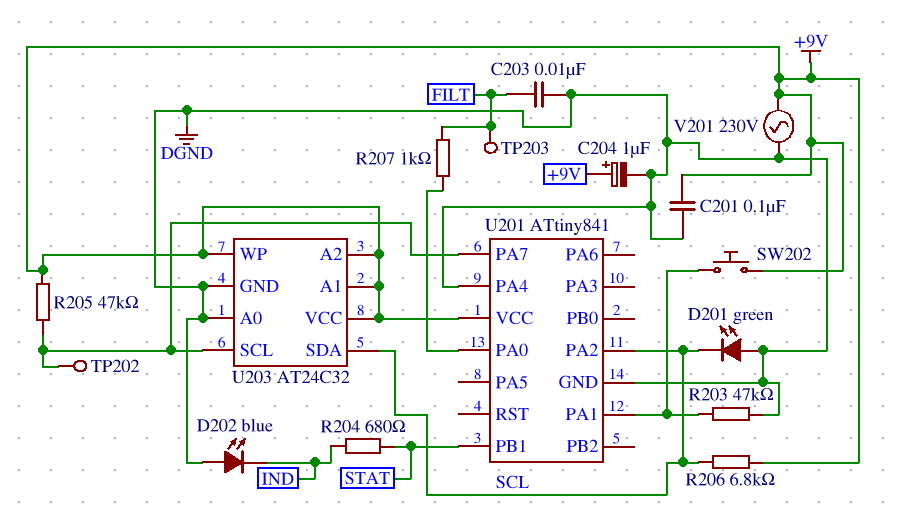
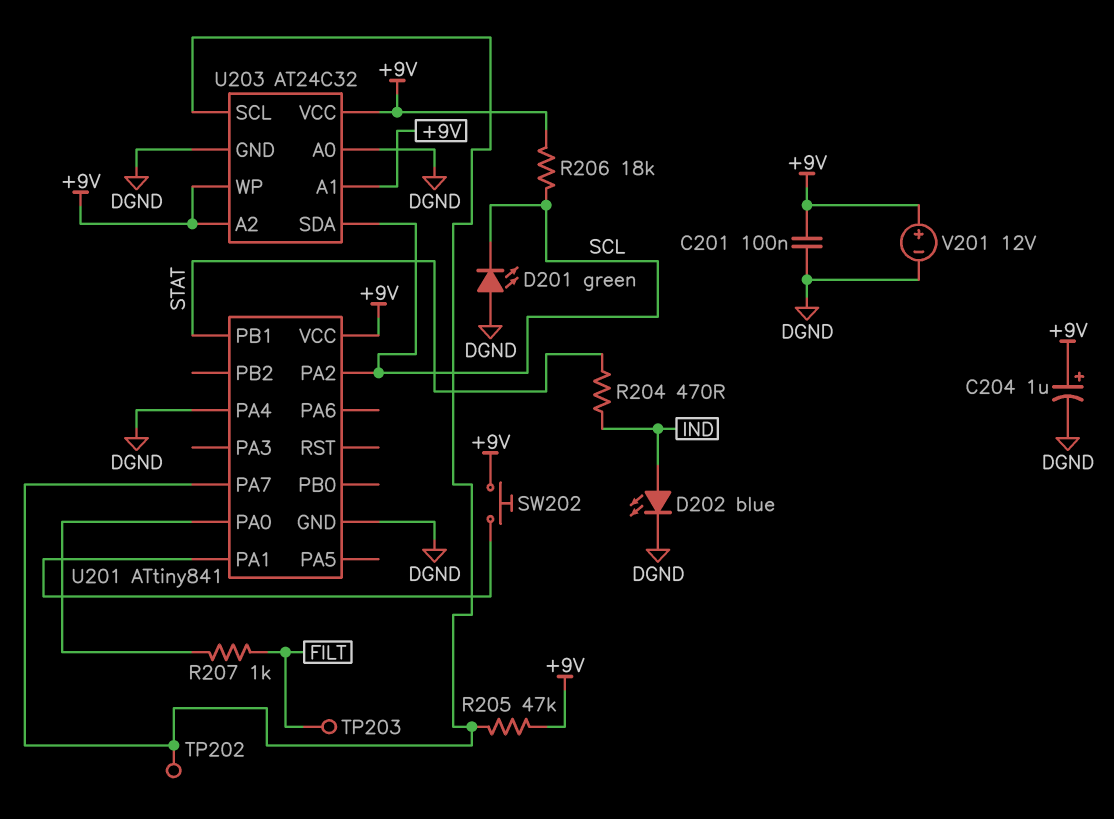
C203: 10nF (DGND, FILT) -> none
D202: LED blue (A DGND, K IND) -> LED blue (A IND, K DGND)
R203: 47k (DGND, U201/PA1) -> none
R204: 680 (IND, STAT) -> 470 (IND, STAT)
R206: 6.8k (+9V, SCL) -> 18k (+9V, SCL)
V201: AC 230V (+9V, DGND) -> 12V (plus +9V, minus DGND)

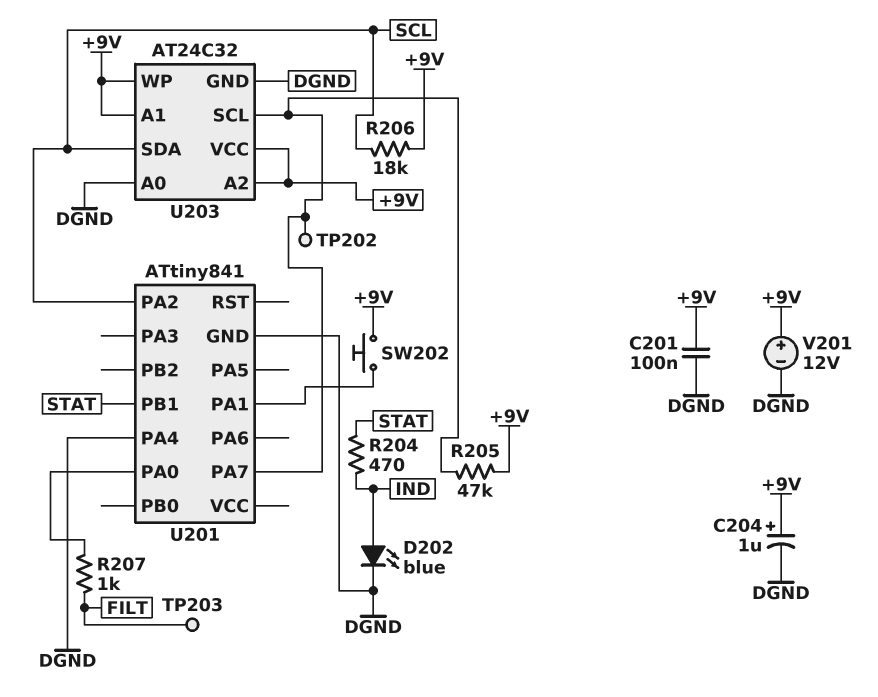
D201: LED green (A DGND, K SCL) -> none
U201 pin VCC: +9V -> none

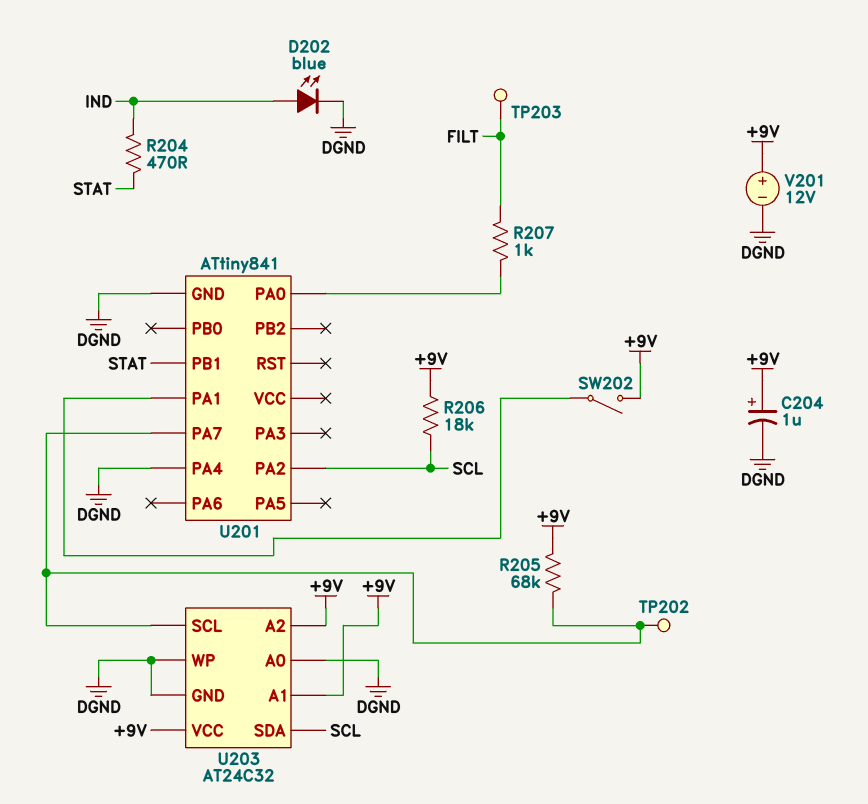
C201: 100nF (+9V, DGND) -> none
R205: 47k (+9V, U201/PA7) -> 68k (+9V, U201/PA7)
SW202: button (+9V, U201/PA1) -> switch (+9V, U201/PA1)
U203 pin WP: +9V -> DGND

